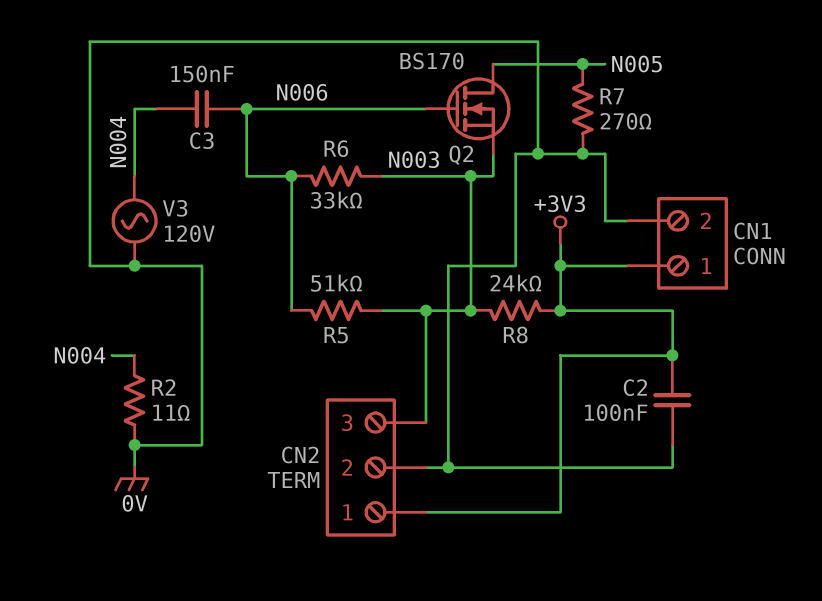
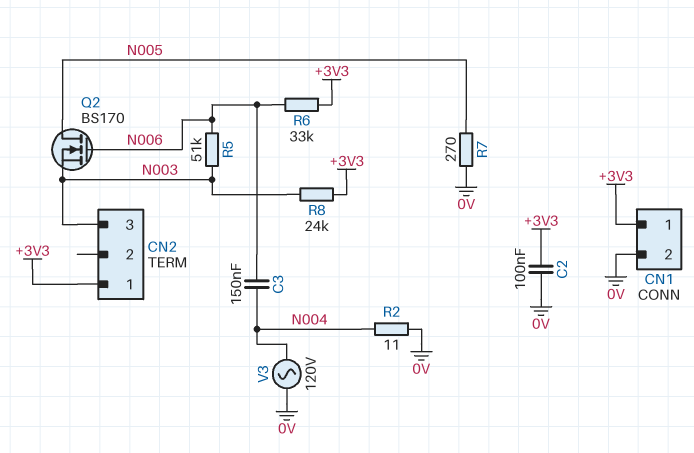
CN2 pin 2: 0V -> none
R6: 33k (N003, N006) -> 33k (+3V3, N006)

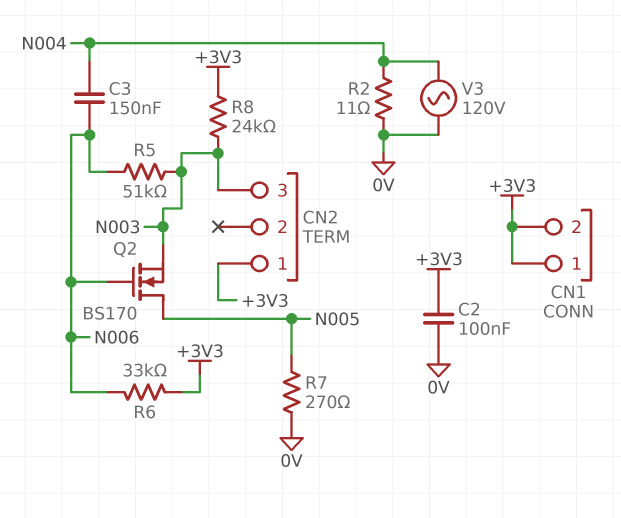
CN1 pin 2: 0V -> +3V3

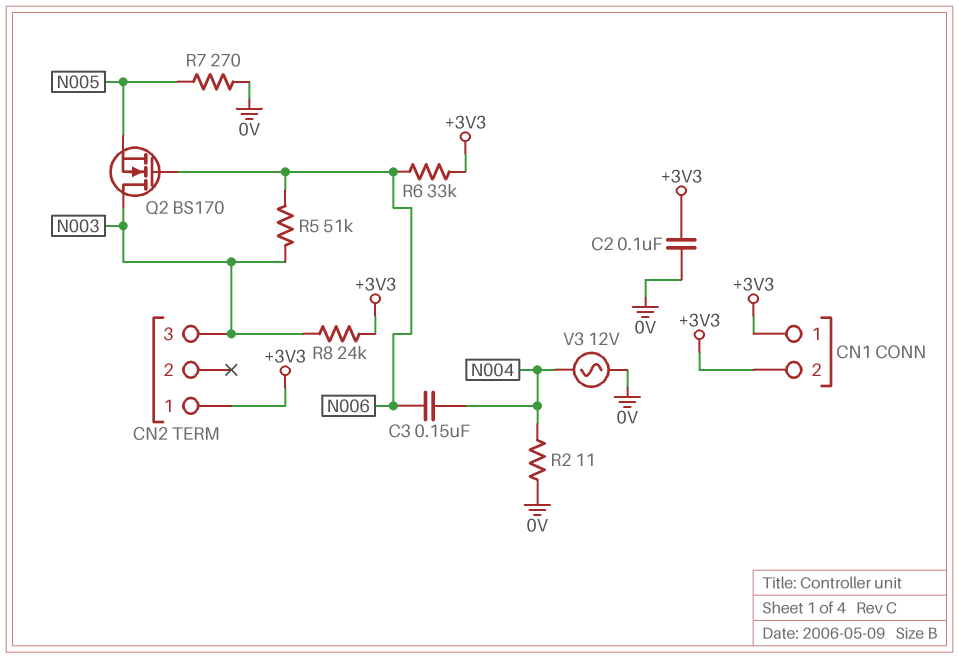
Q2: NMOS BS170 (G N006, D N005, S N003) -> NMOS BS170 (G N006, D N003, S N005)
V3: AC 120V (0V, N004) -> AC 12V (0V, N004)

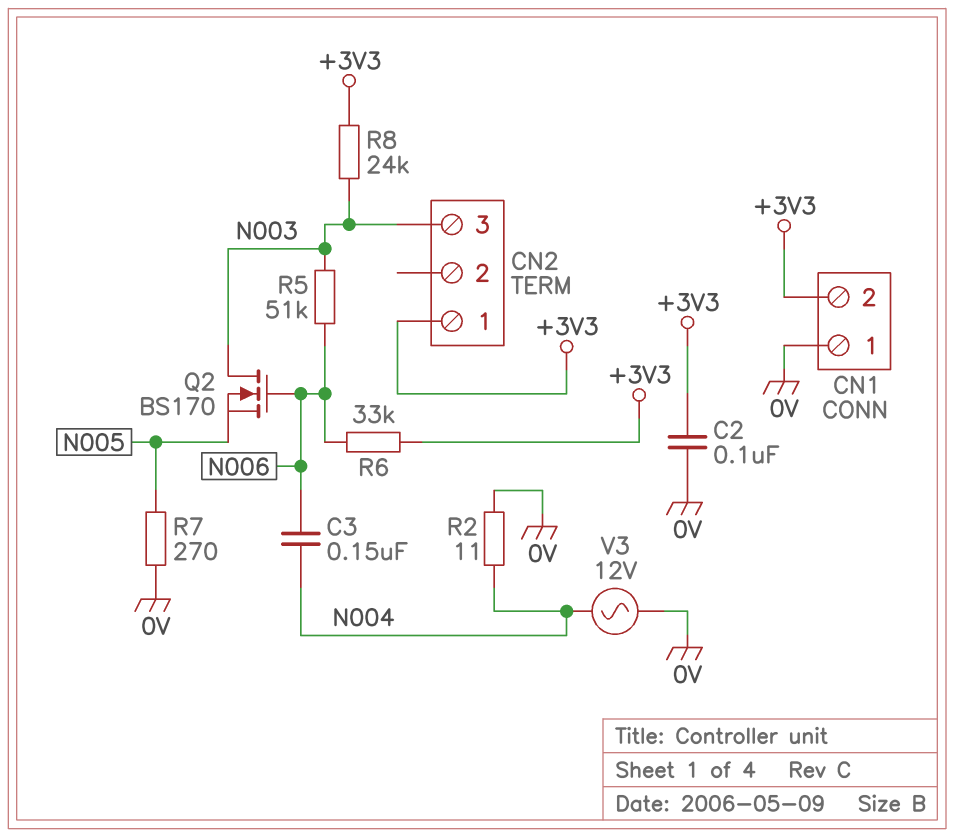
CN1 pin 1: +3V3 -> 0V

